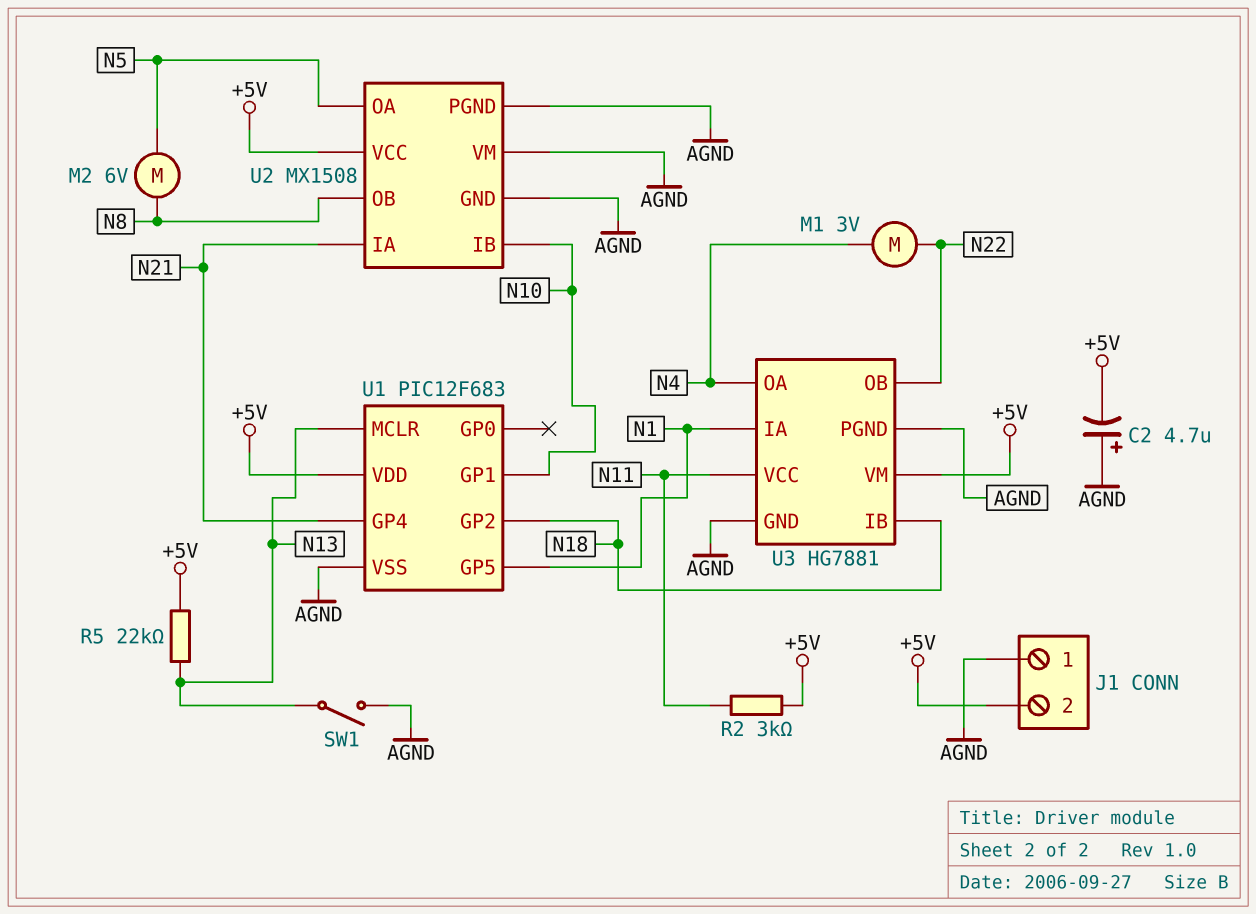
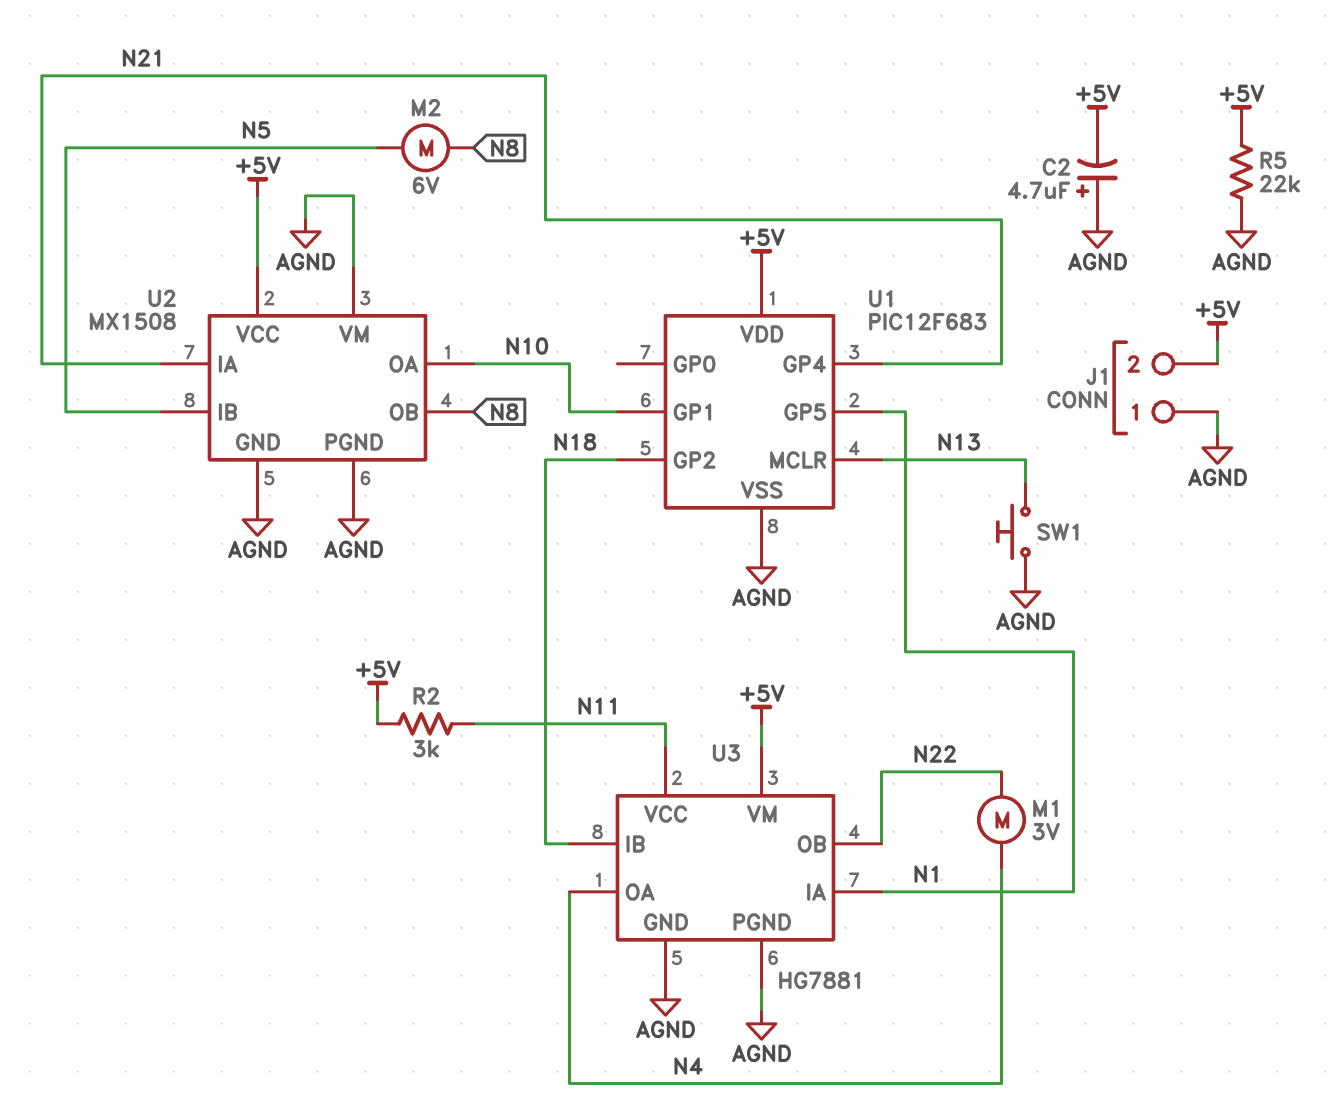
R5: 22k (+5V, N13) -> 22k (+5V, AGND)
SW1: switch (AGND, N13) -> button (AGND, N13)
U2 pin IB: N10 -> N5
U2 pin OA: N5 -> N10

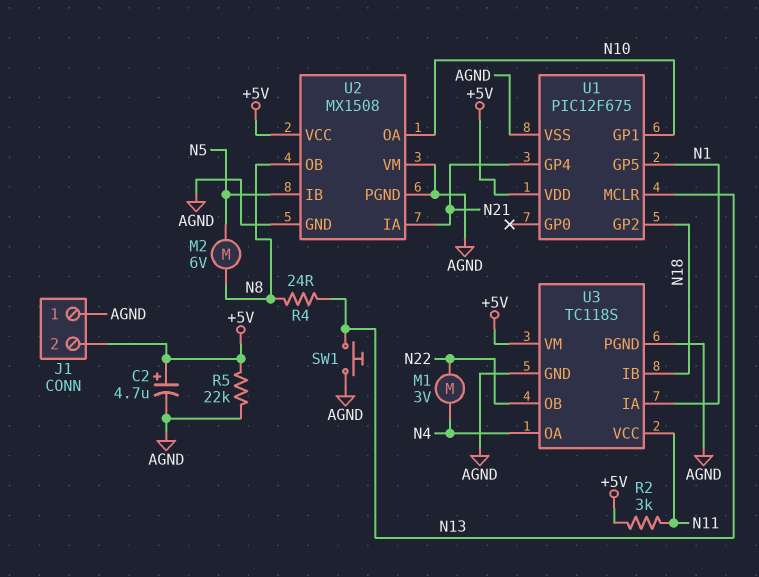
C2: 4.7uF (plus AGND, minus +5V) -> 4.7uF (plus +5V, minus AGND)
R4: none -> 24 (N8, N13)
U1: PIC12F683 -> PIC12F675
U3: HG7881 -> TC118S

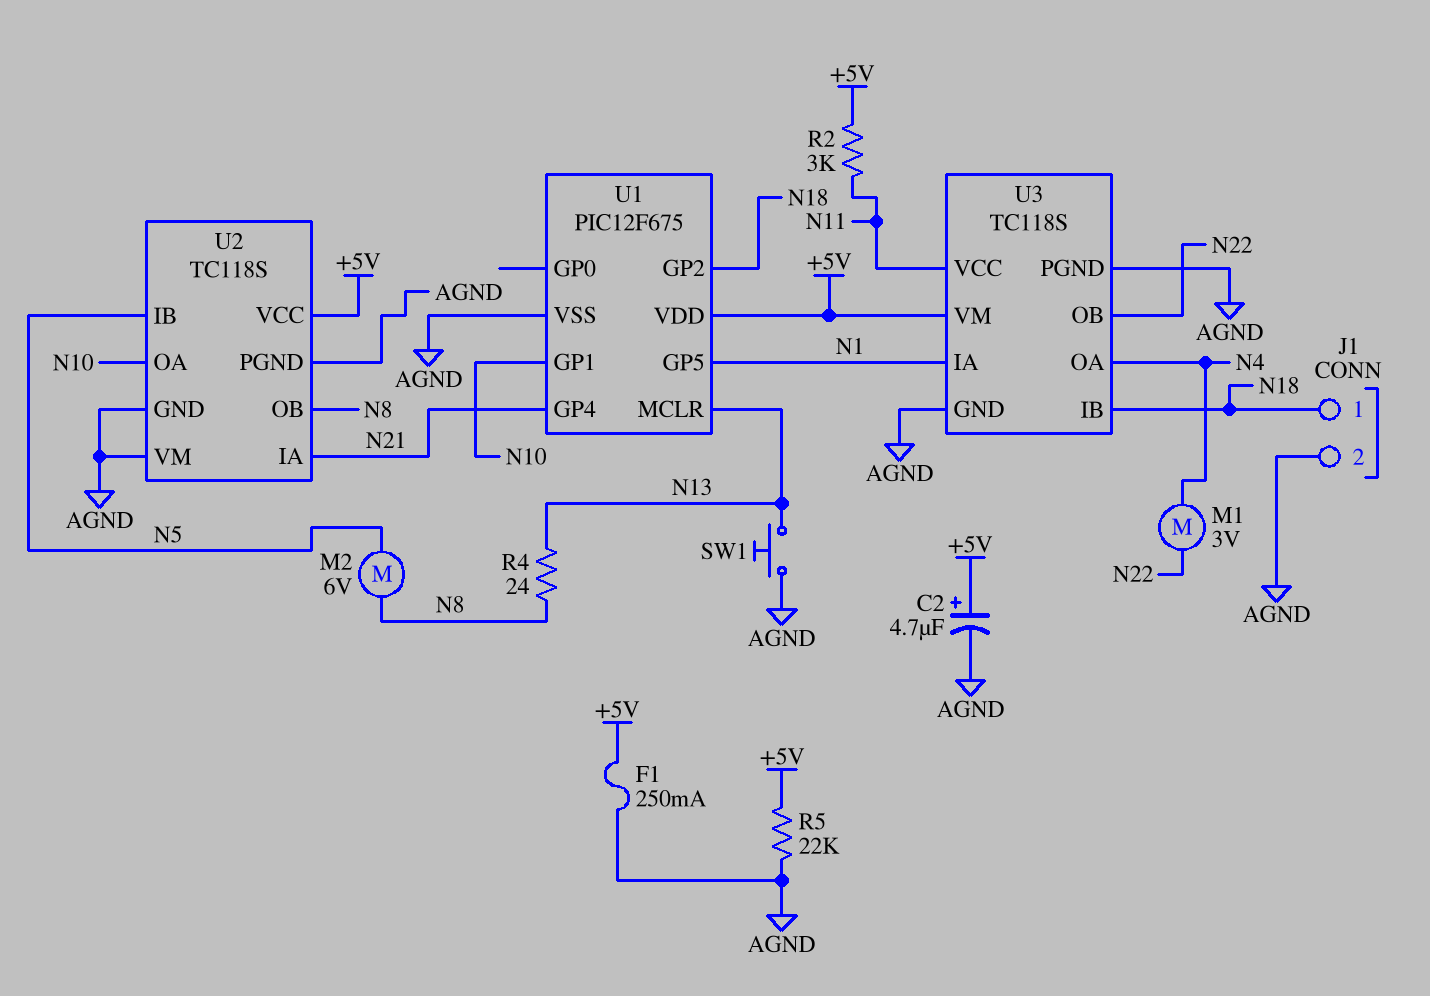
F1: none -> 250mA (+5V, AGND)
J1 pin 1: AGND -> N18
J1 pin 2: +5V -> AGND
U2: MX1508 -> TC118S

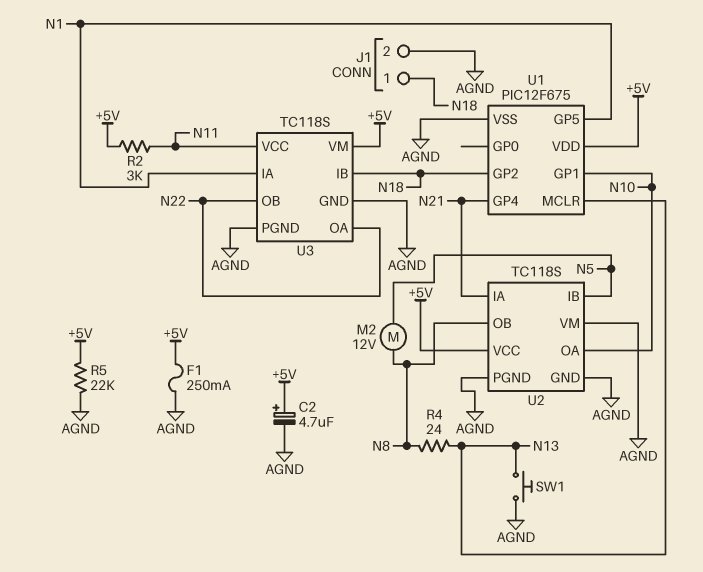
M1: motor 3V (N4, N22) -> none
M2: motor 6V (N5, N8) -> motor 12V (N5, N8)
U3 pin OA: N4 -> N22

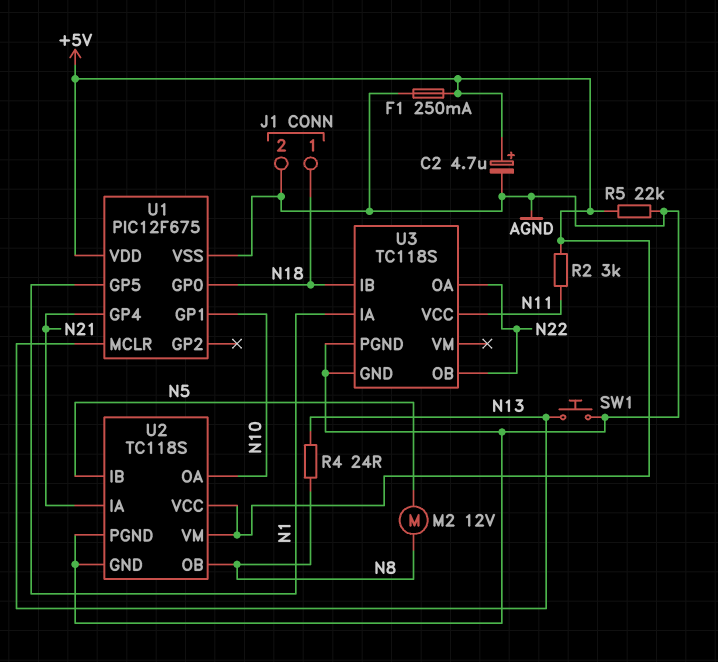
U1 pin GP0: none -> N18
U1 pin GP2: N18 -> none
U2 pin VM: AGND -> +5V
U3 pin VM: +5V -> none

